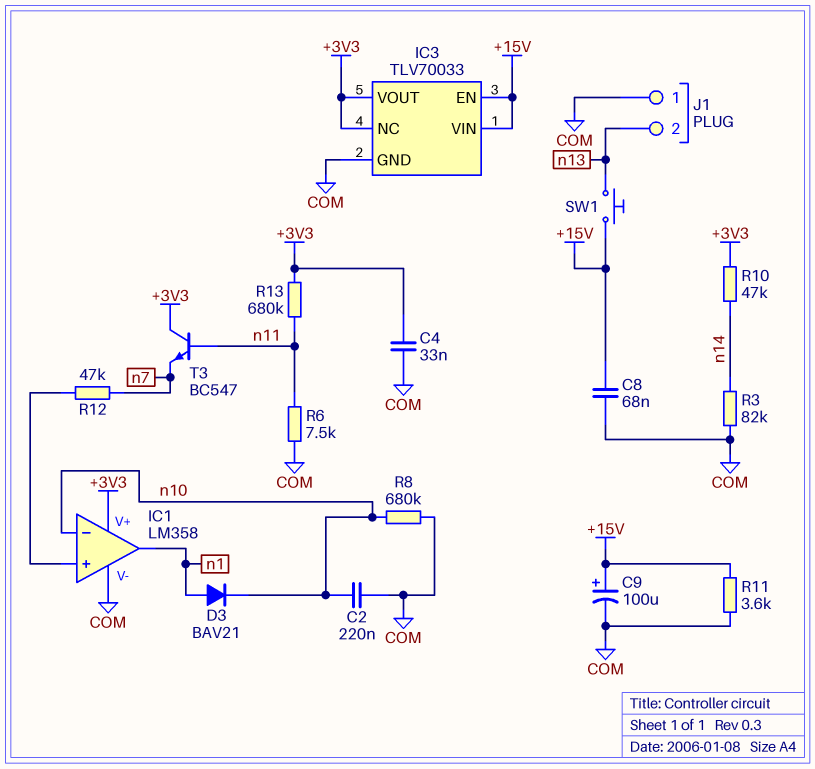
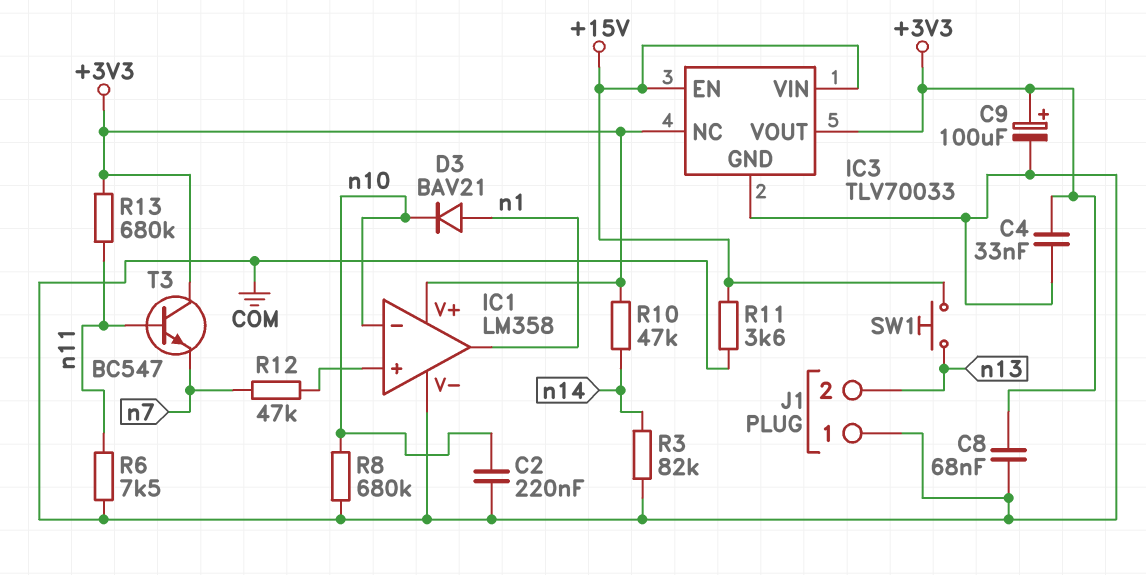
C8: 68nF (+15V, COM) -> 68nF (+3V3, COM)
C9: 100uF (plus +15V, minus COM) -> 100uF (plus +3V3, minus COM)

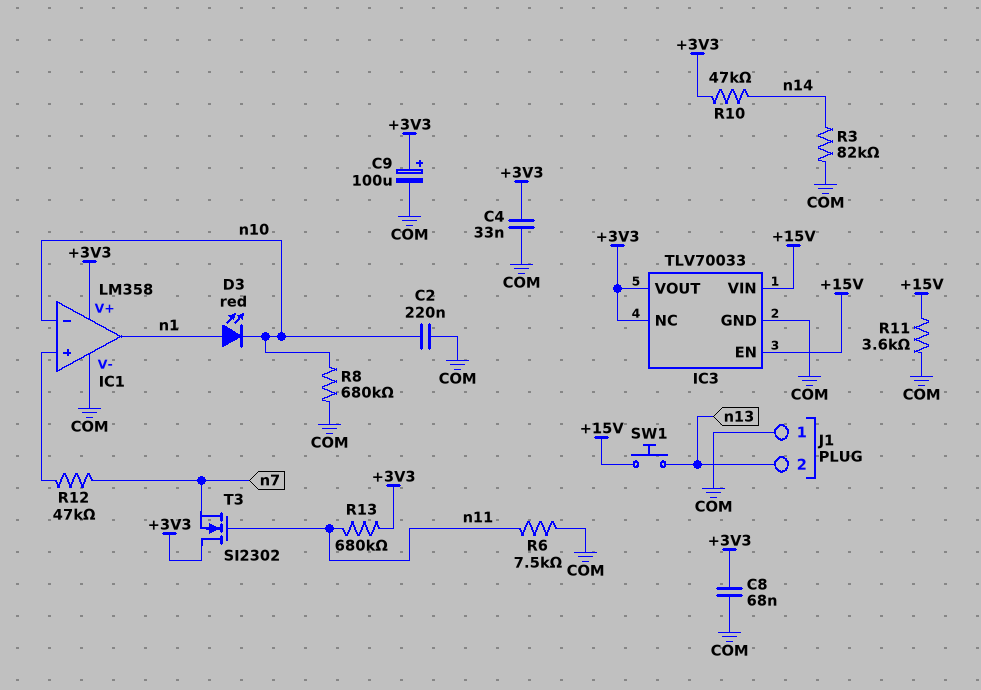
D3: diode BAV21 (A n1, K n10) -> LED red (A n1, K n10)
T3: NPN BC547 (B n11, C +3V3, E n7) -> NMOS SI2302 (G n11, D +3V3, S n7)

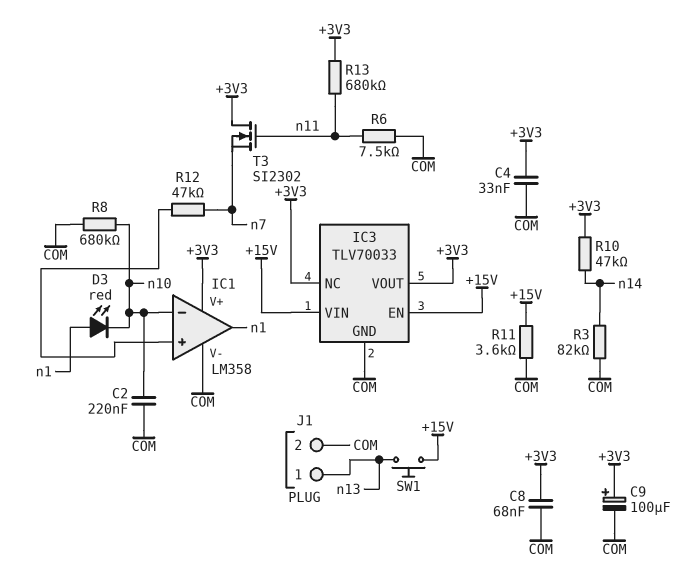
J1 pin 1: COM -> n13
J1 pin 2: n13 -> COM

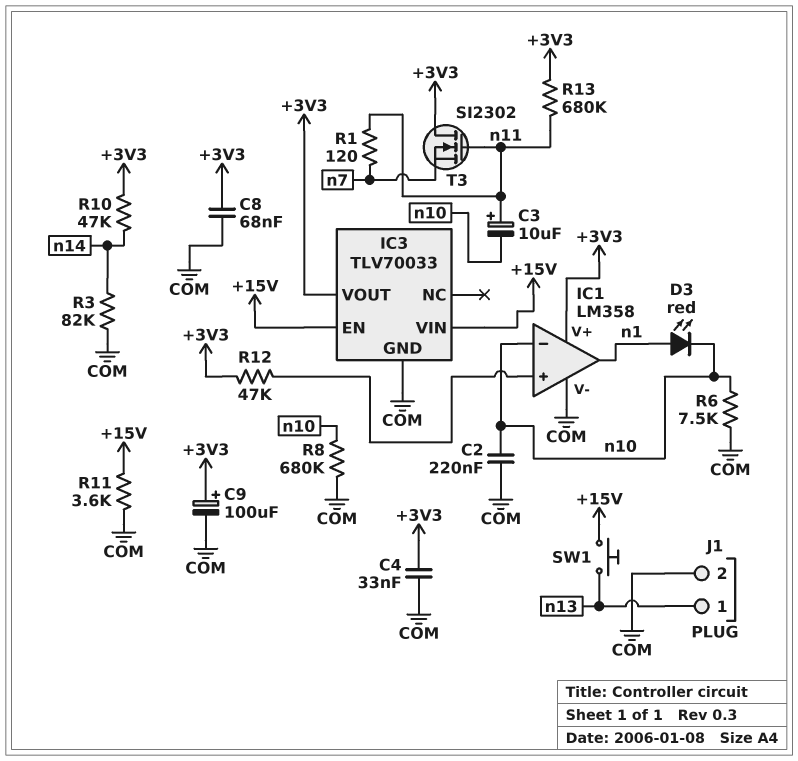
C3: none -> 10uF (plus n11, minus n10)
IC3 pin NC: +3V3 -> none
R1: none -> 120 (n7, n11)
R6: 7.5k (COM, n11) -> 7.5k (COM, n10)
R12: 47k (IC1/in+, n7) -> 47k (+3V3, IC1/in+)

